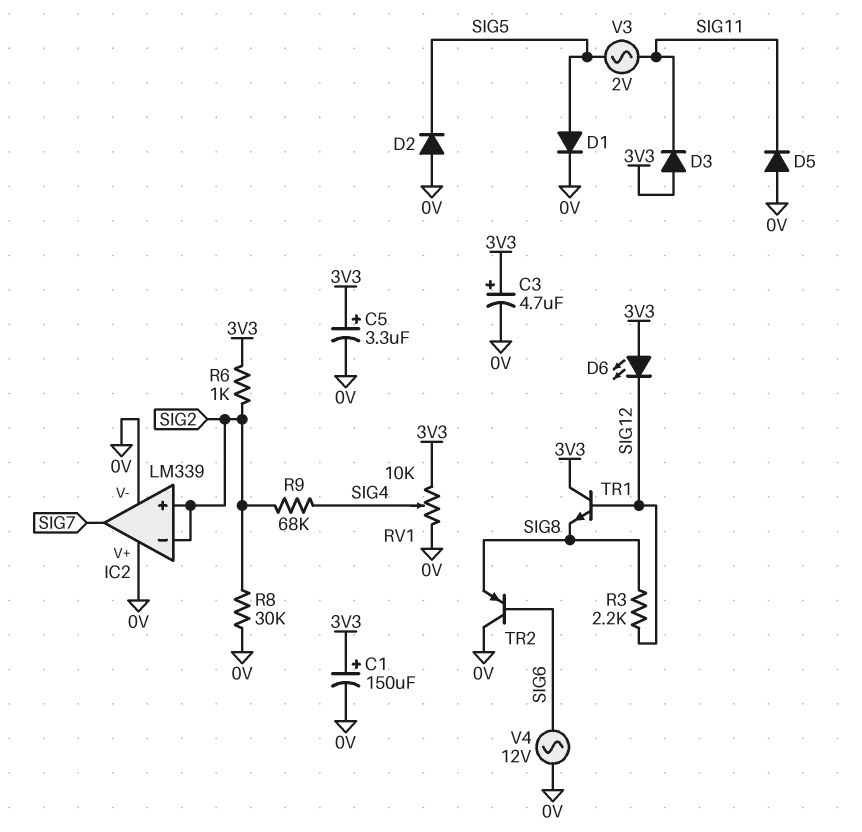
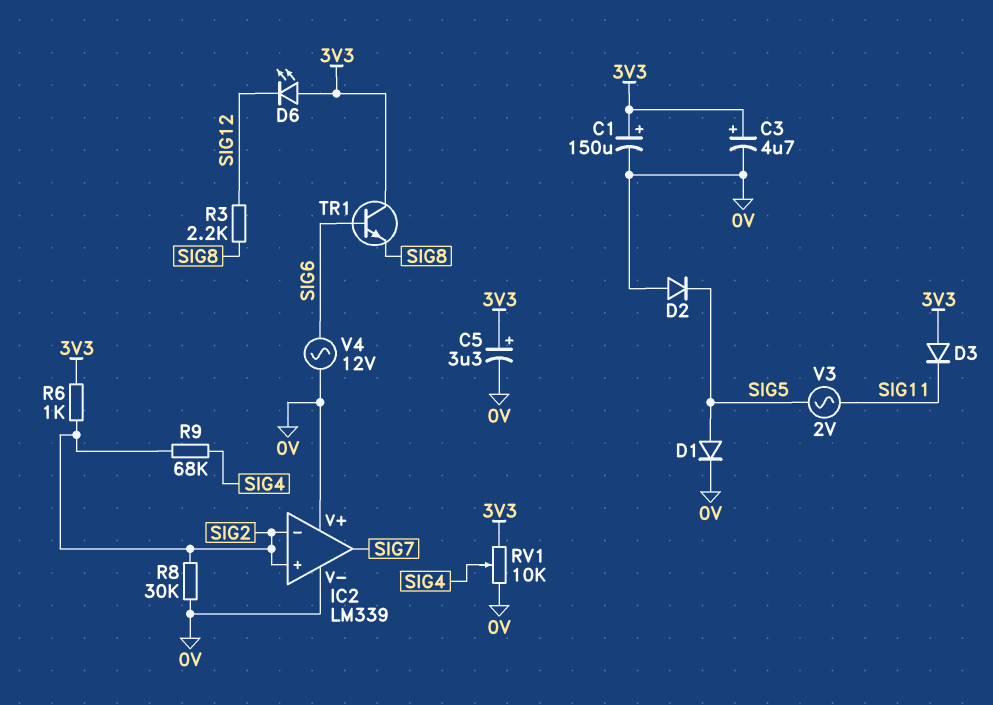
D5: diode (A 0V, K SIG11) -> none
TR1: NPN (B SIG12, C 3V3, E SIG8) -> NPN (B SIG6, C 3V3, E SIG8)
TR2: PNP (B SIG6, C 0V, E SIG8) -> none

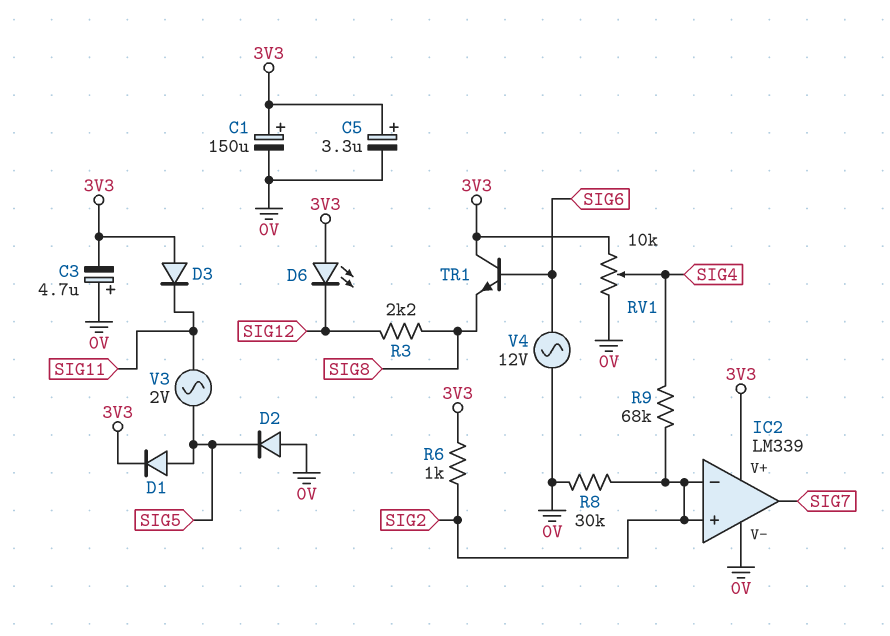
C3: 4.7uF (plus 3V3, minus 0V) -> 4.7uF (plus 0V, minus 3V3)
D1: diode (A SIG5, K 0V) -> diode (A SIG5, K 3V3)
IC2 pin V+: 0V -> 3V3

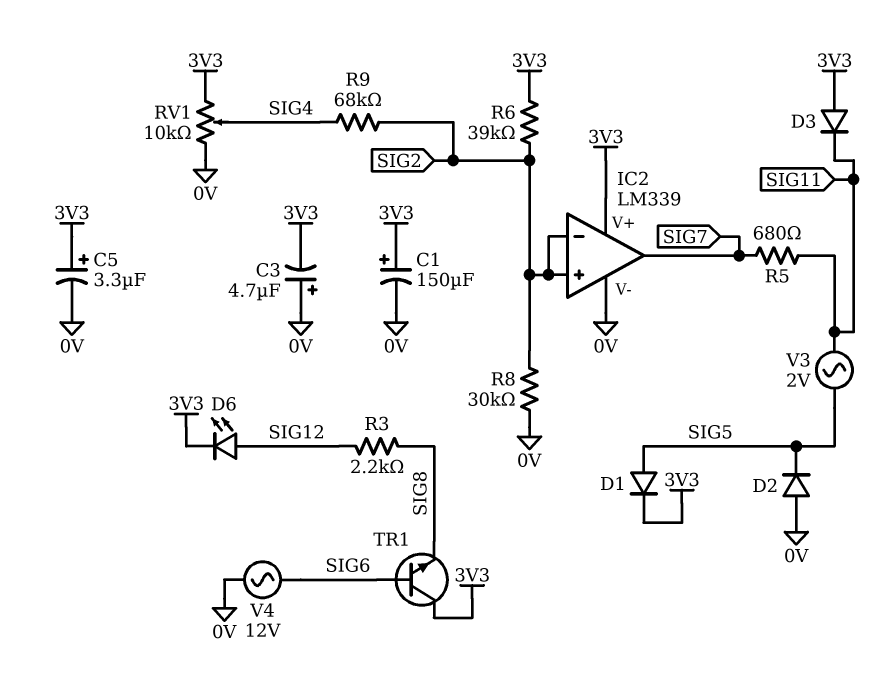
D6: LED (A 3V3, K SIG12) -> LED (A SIG12, K 3V3)
R5: none -> 680 (SIG7, SIG11)
R6: 1k (3V3, SIG2) -> 39k (3V3, SIG2)

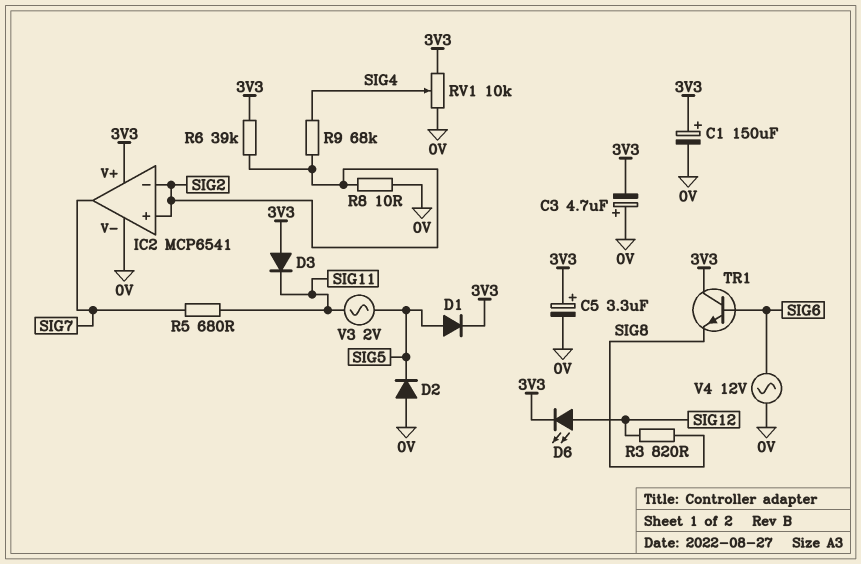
IC2: LM339 -> MCP6541
R3: 2.2k (SIG8, SIG12) -> 820 (SIG8, SIG12)
R8: 30k (0V, SIG2) -> 10 (0V, SIG2)

